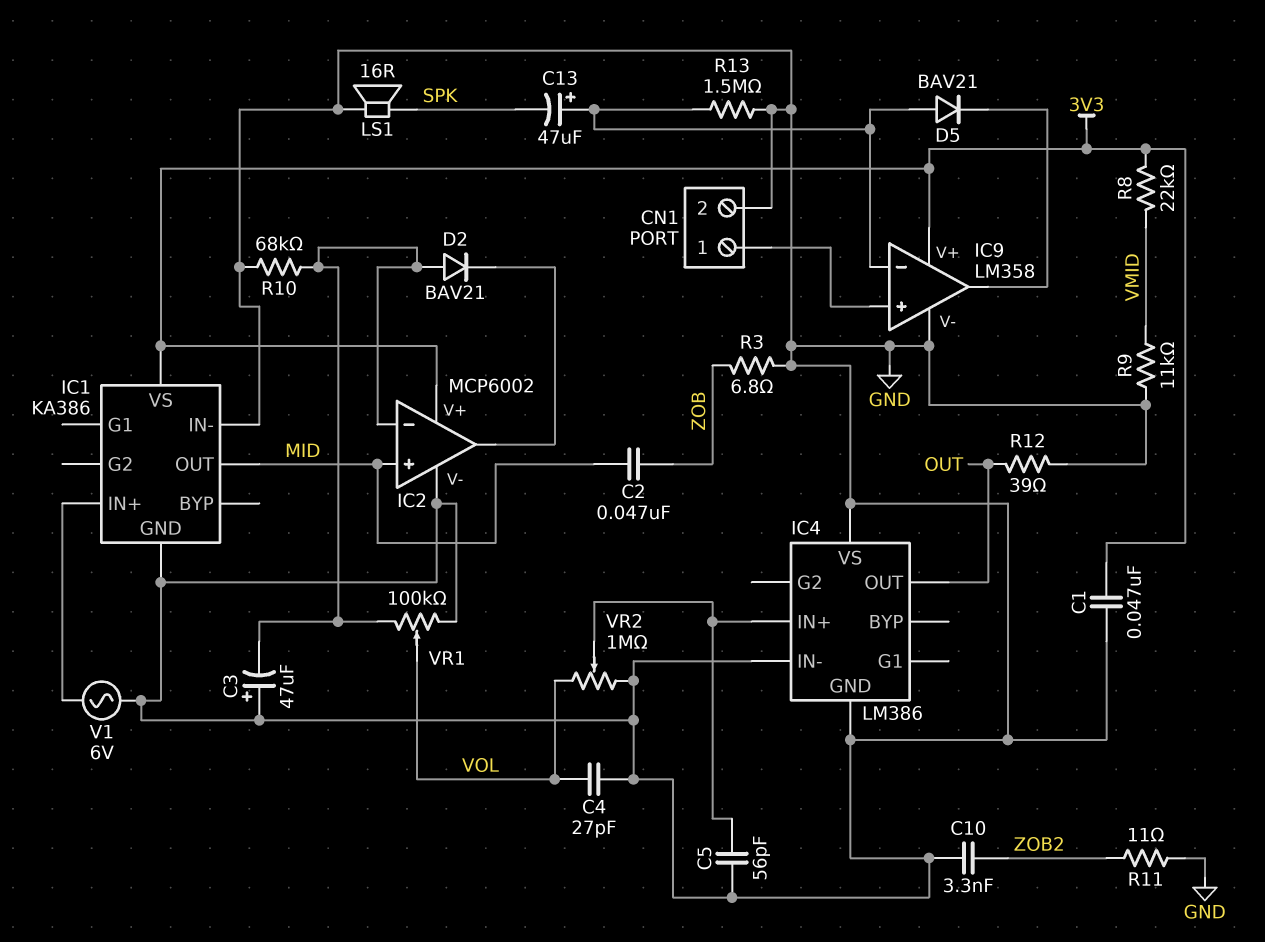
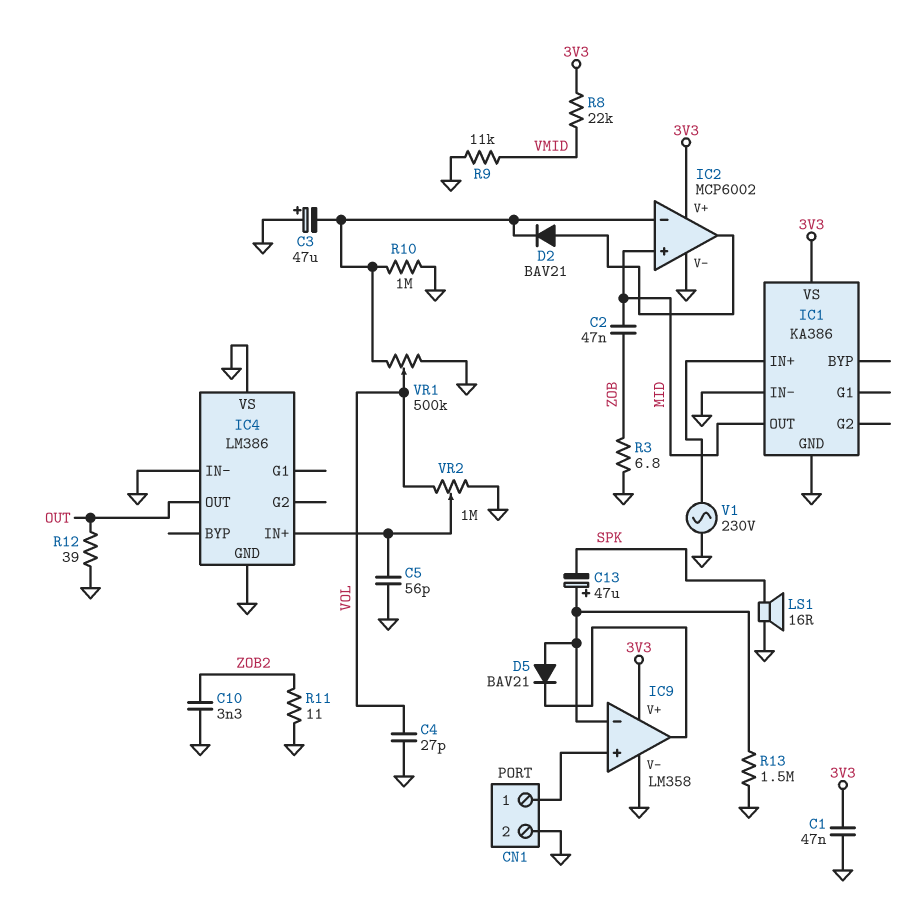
D2: diode BAV21 (A IC2/in-, K IC2/out) -> diode BAV21 (A IC2/out, K IC2/in-)
R10: 68k (GND, IC2/in-) -> 1M (GND, IC2/in-)
V1: AC 6V (GND, IC1/IN+) -> AC 230V (GND, IC1/IN+)
VR1: 100k (GND, IC2/in-, wiper VOL) -> 500k (GND, IC2/in-, wiper VOL)

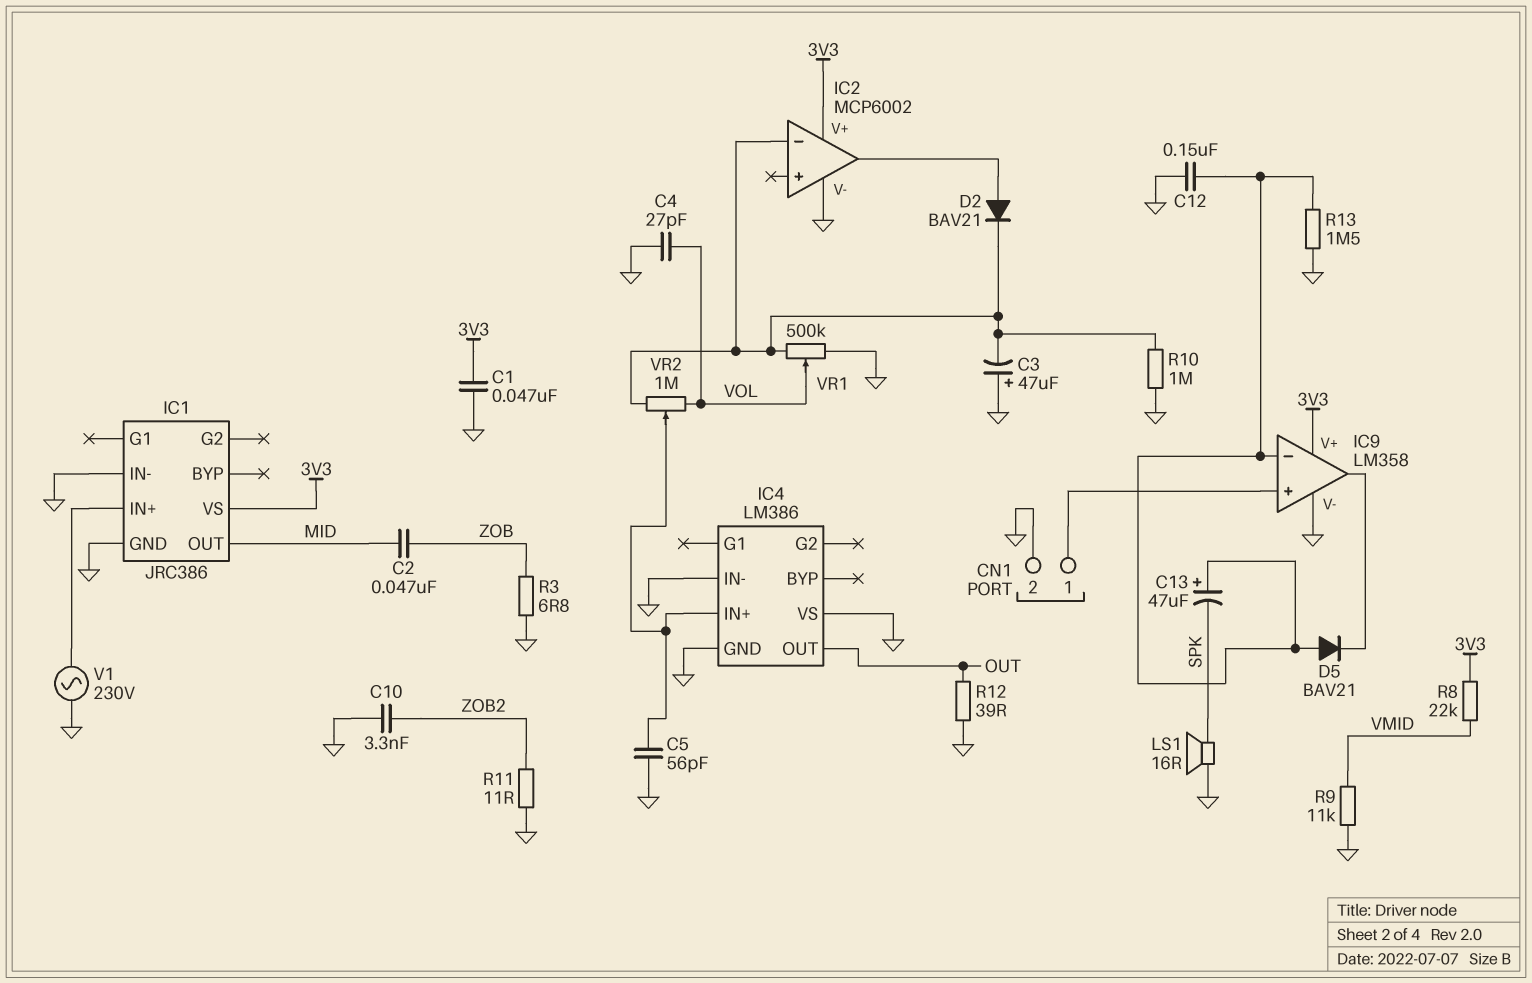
C12: none -> 150nF (GND, IC9/in-)
IC1: KA386 -> JRC386
IC2 pin in+: MID -> none
VR2: 1M (GND, VOL, wiper IC4/IN+) -> 1M (IC2/in-, VOL, wiper IC4/IN+)

